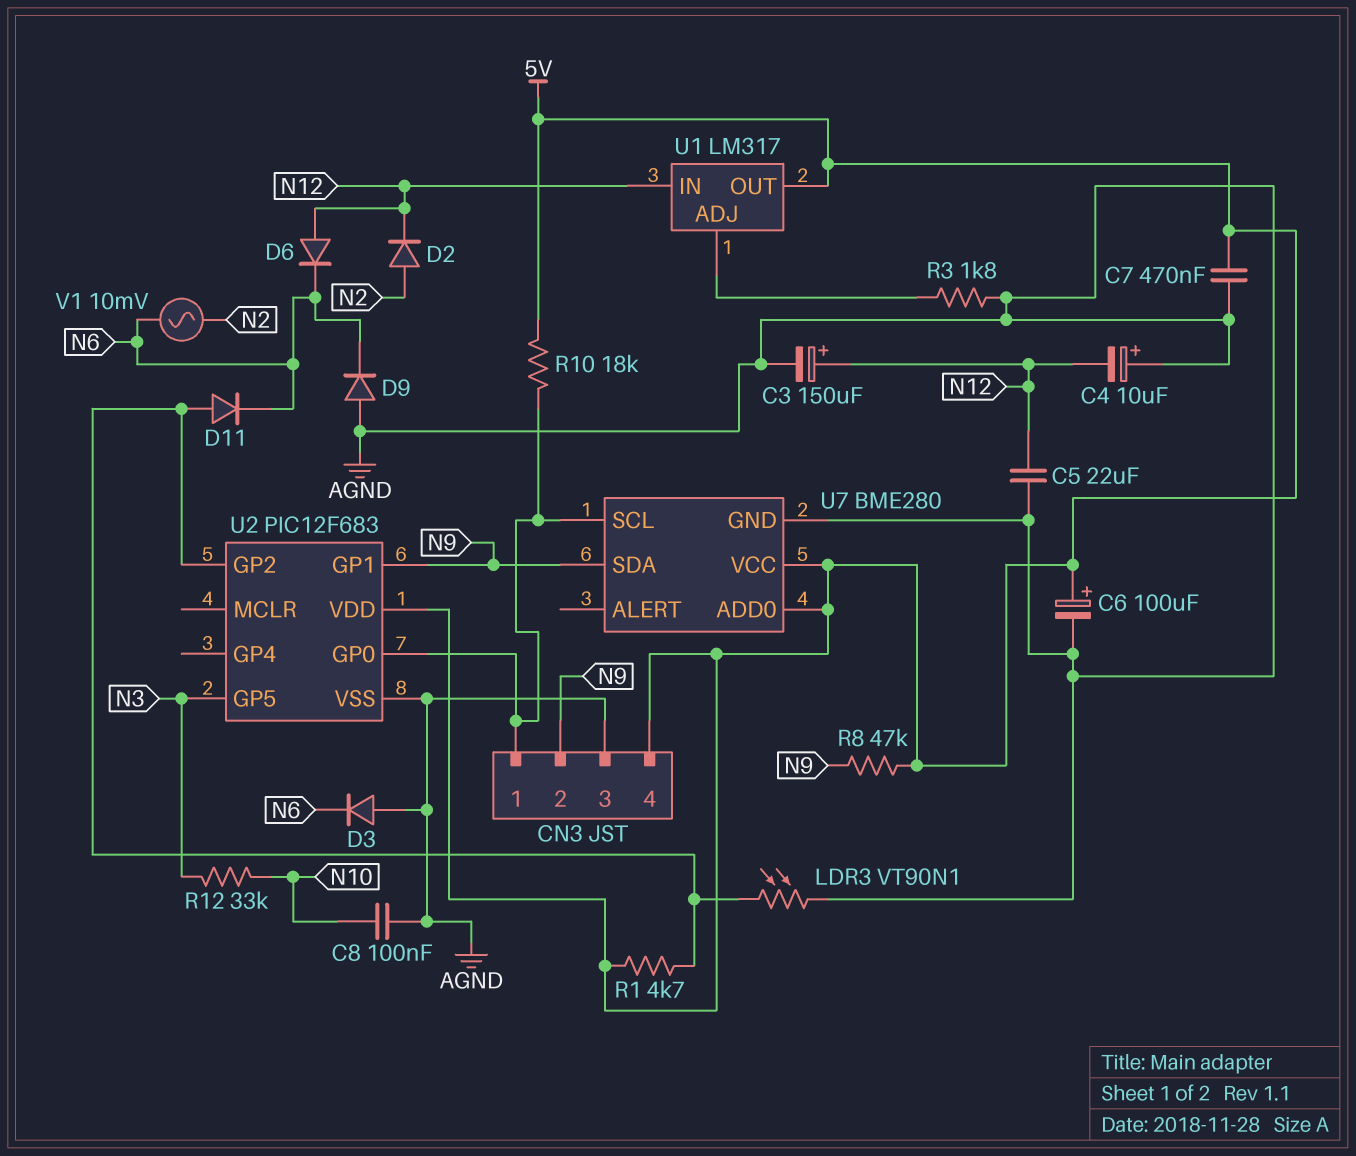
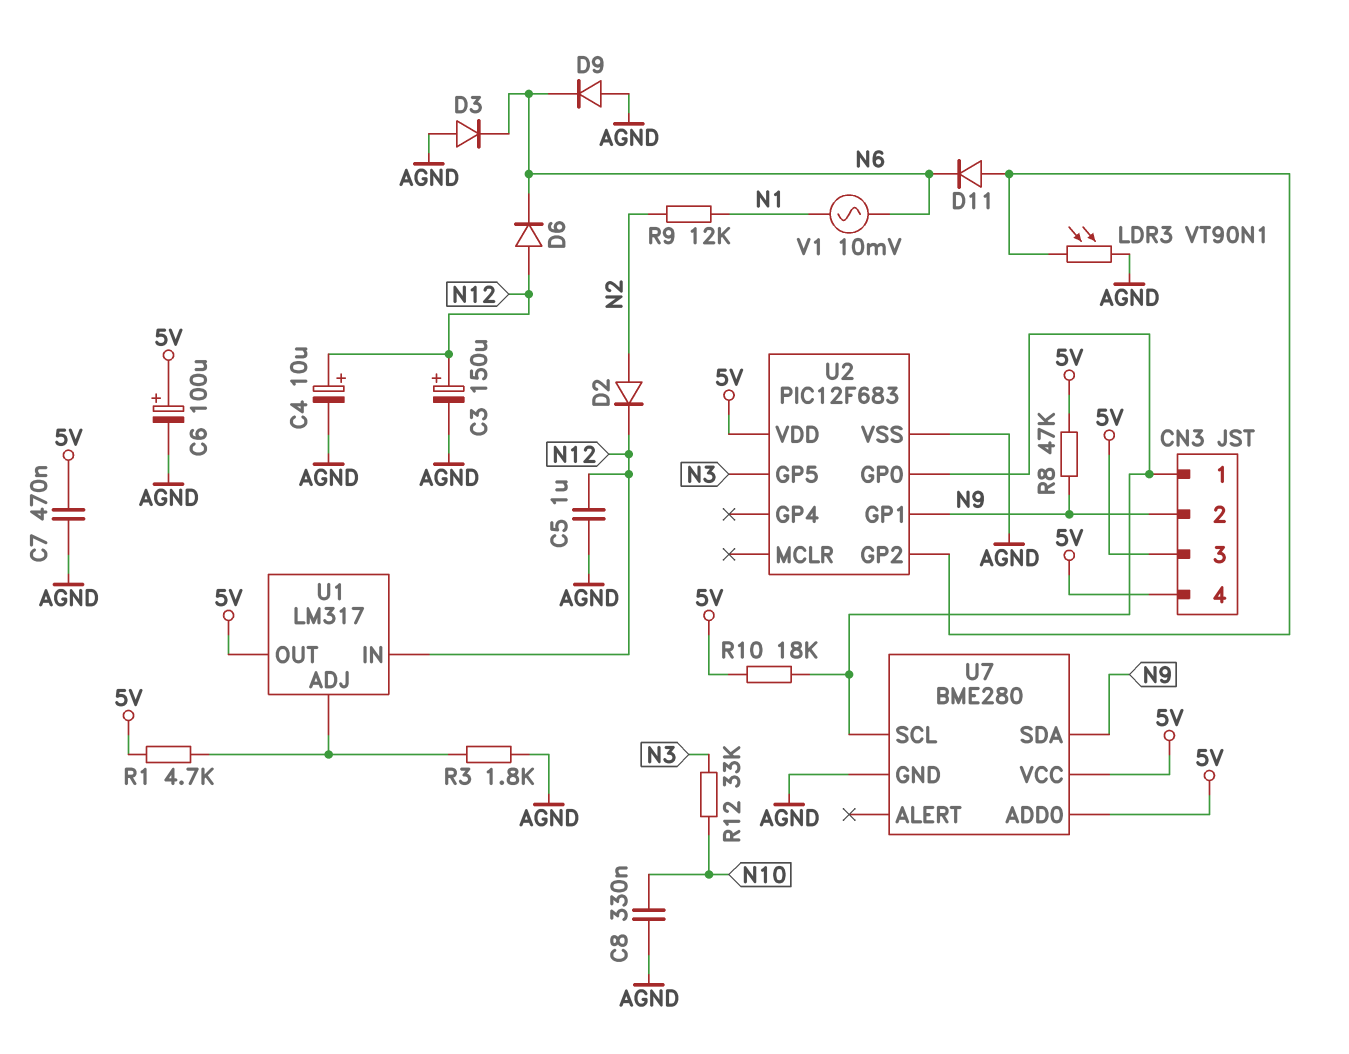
C4: 10uF (plus AGND, minus N12) -> 10uF (plus N12, minus AGND)
C5: 22uF (AGND, N12) -> 1uF (AGND, N12)
C8: 100nF (AGND, N10) -> 330nF (AGND, N10)
CN3 pin 3: AGND -> 5V
R1: 4.7k (5V, U2/GP2) -> 4.7k (5V, U1/ADJ)
R9: none -> 12k (N1, N2)
V1: AC 10mV (N2, N6) -> AC 10mV (N1, N6)

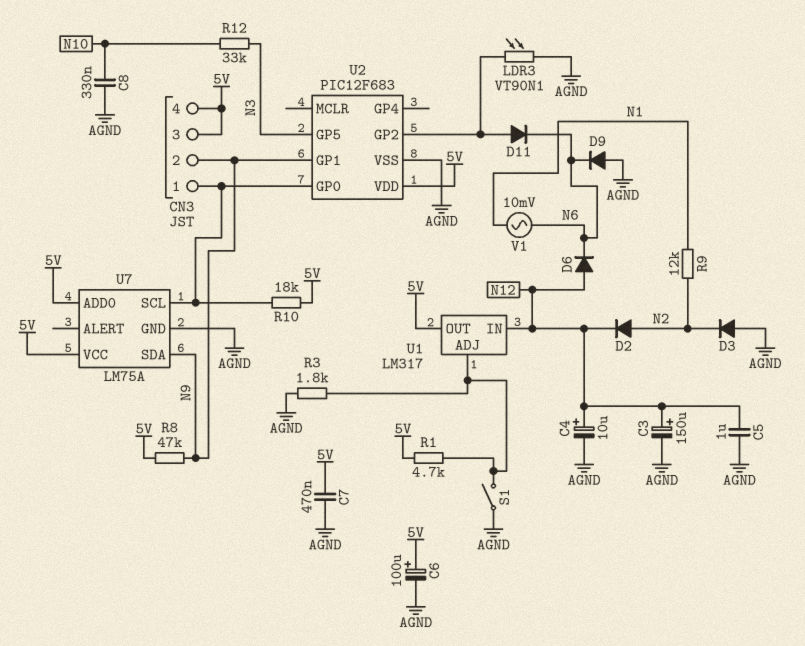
D3: diode (A AGND, K N6) -> diode (A AGND, K N2)
S1: none -> switch (AGND, U1/ADJ)
U7: BME280 -> LM75A

